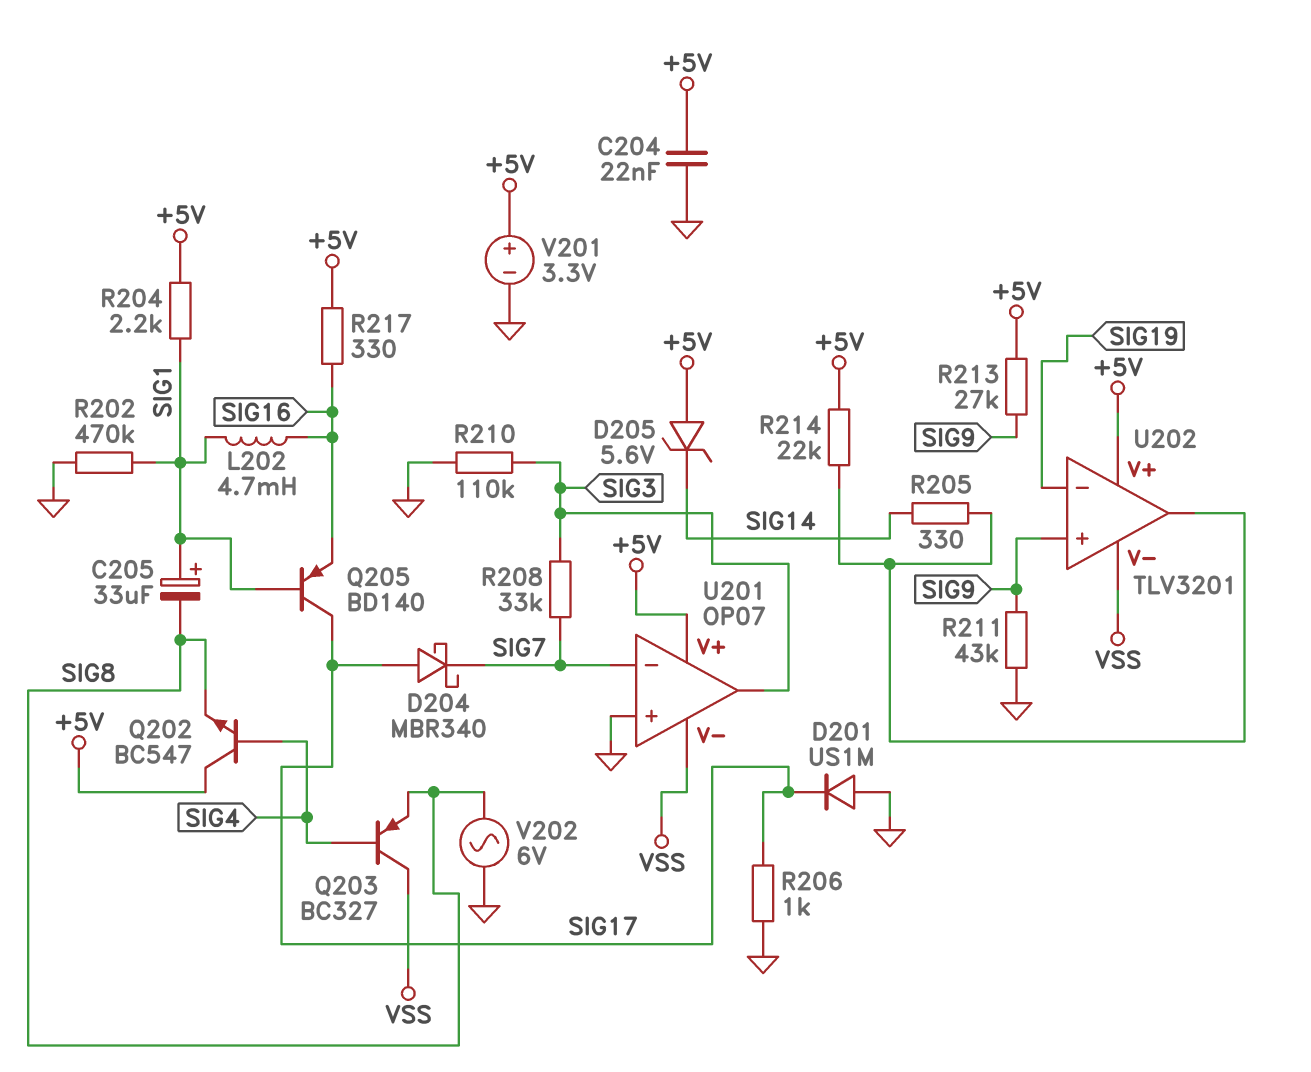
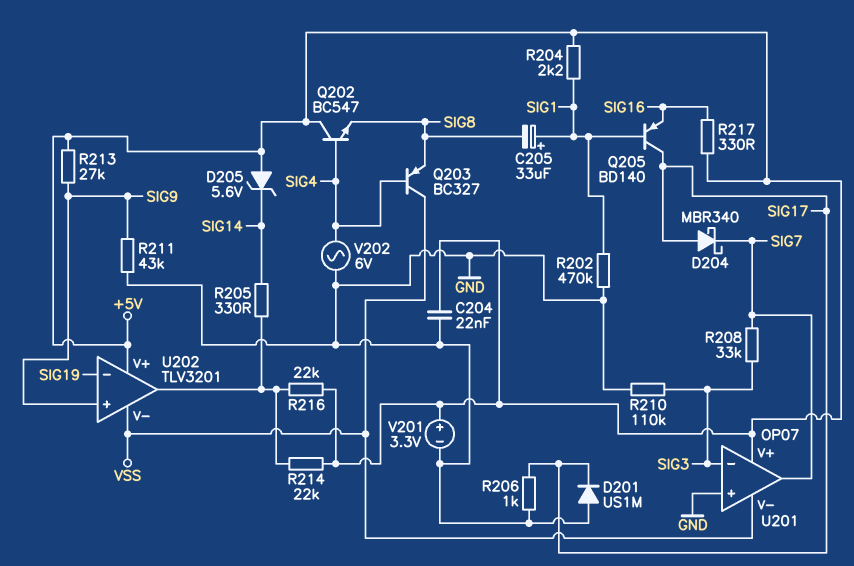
L202: 4.7mH (SIG1, SIG16) -> none
R216: none -> 22k (+5V, U202/out)
U201 pin in-: SIG7 -> SIG3
U201 pin out: SIG3 -> SIG7
V202: AC 6V (GND, SIG8) -> AC 6V (GND, SIG4)

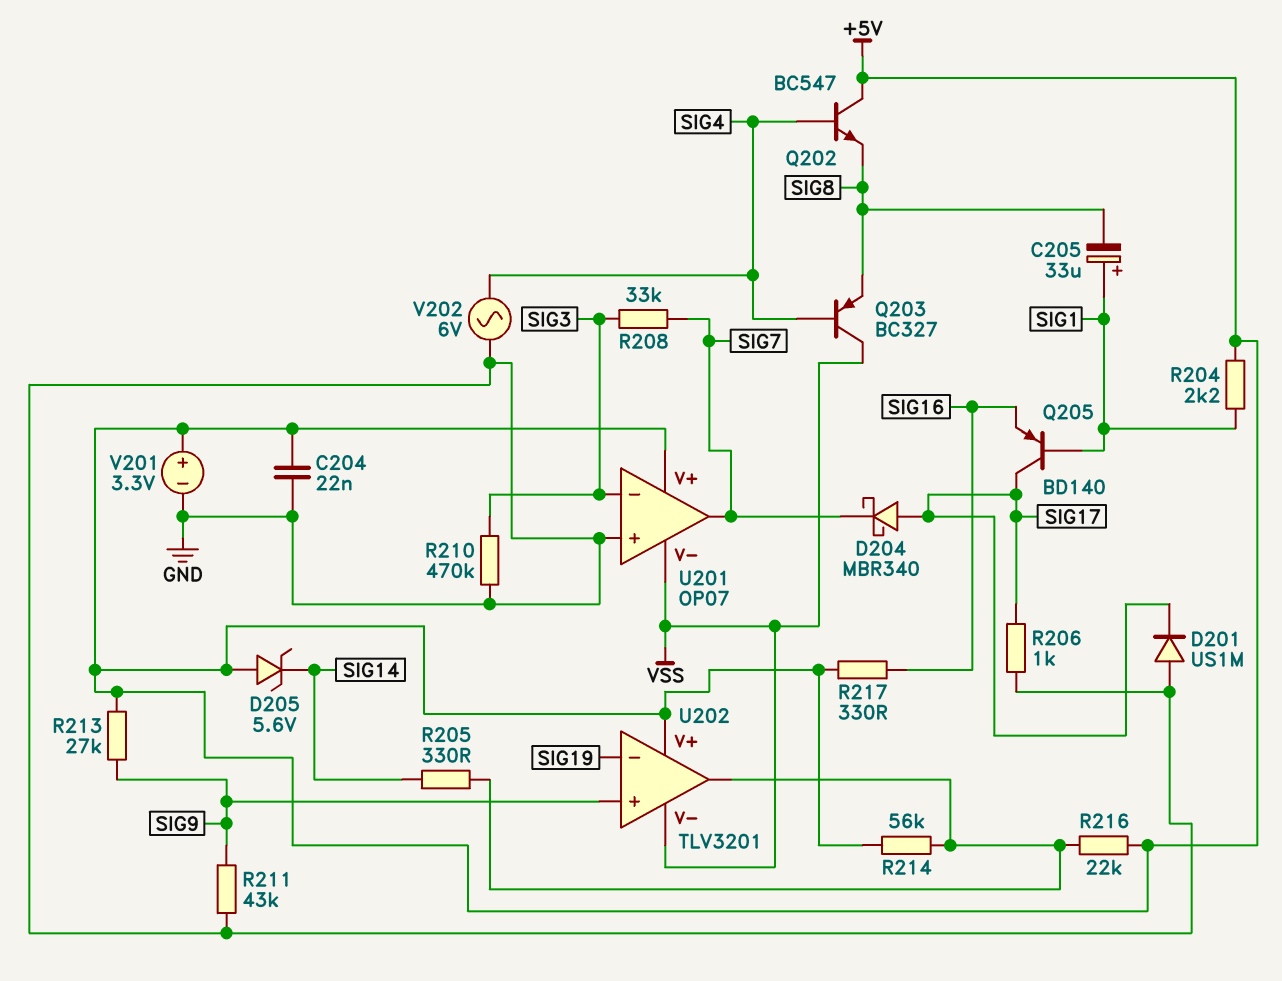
R202: 470k (GND, SIG1) -> none
R210: 110k (GND, SIG3) -> 470k (GND, SIG3)
R214: 22k (+5V, U202/out) -> 56k (+5V, U202/out)

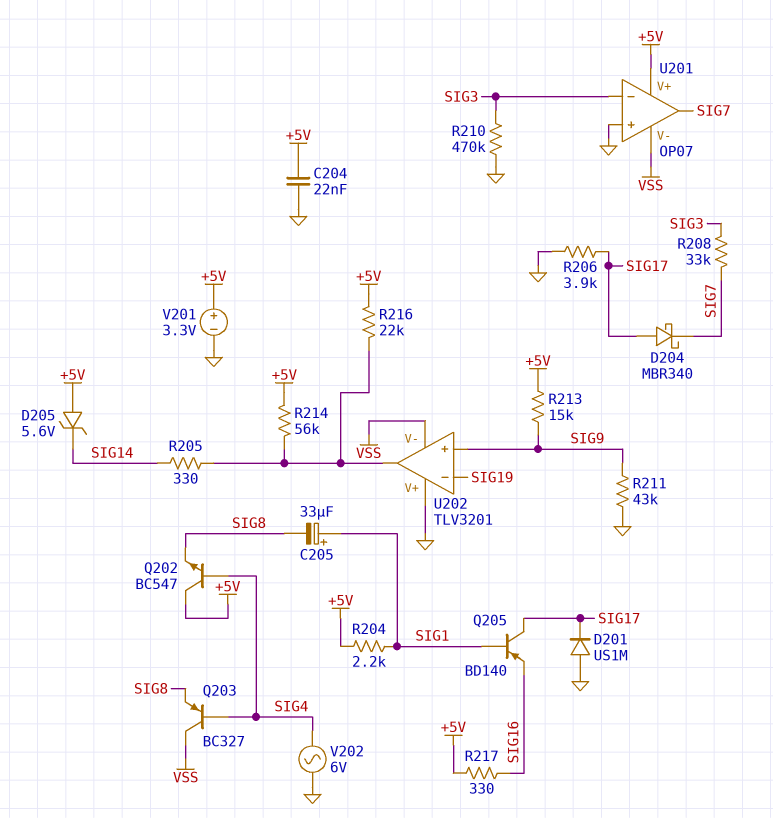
R206: 1k (GND, SIG17) -> 3.9k (GND, SIG17)
R213: 27k (+5V, SIG9) -> 15k (+5V, SIG9)
U202 pin V+: +5V -> GND

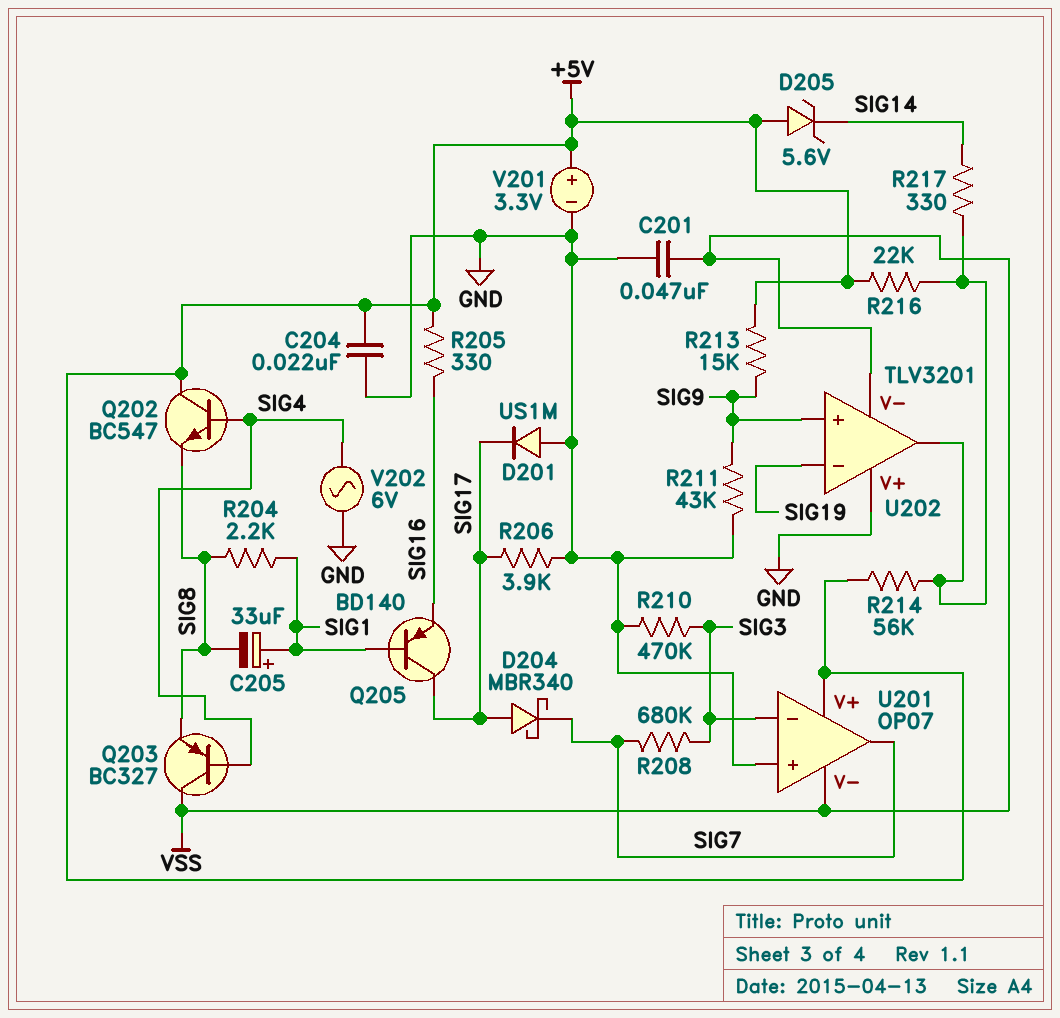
C201: none -> 47nF (GND, VSS)
R204: 2.2k (+5V, SIG1) -> 2.2k (SIG1, SIG8)
R205: 330 (SIG14, U202/out) -> 330 (+5V, SIG16)
R208: 33k (SIG3, SIG7) -> 680k (SIG3, SIG7)
R217: 330 (+5V, SIG16) -> 330 (SIG14, U202/out)

